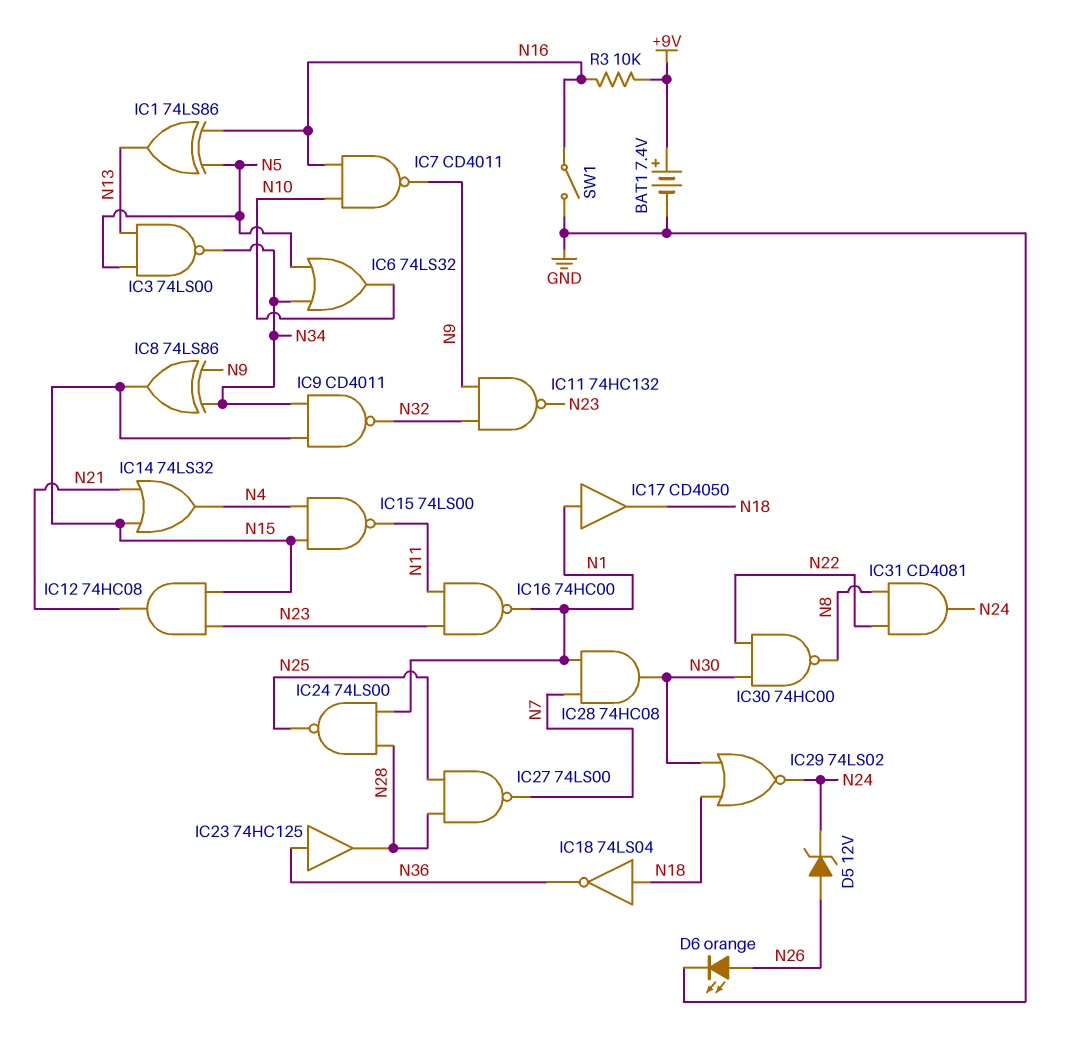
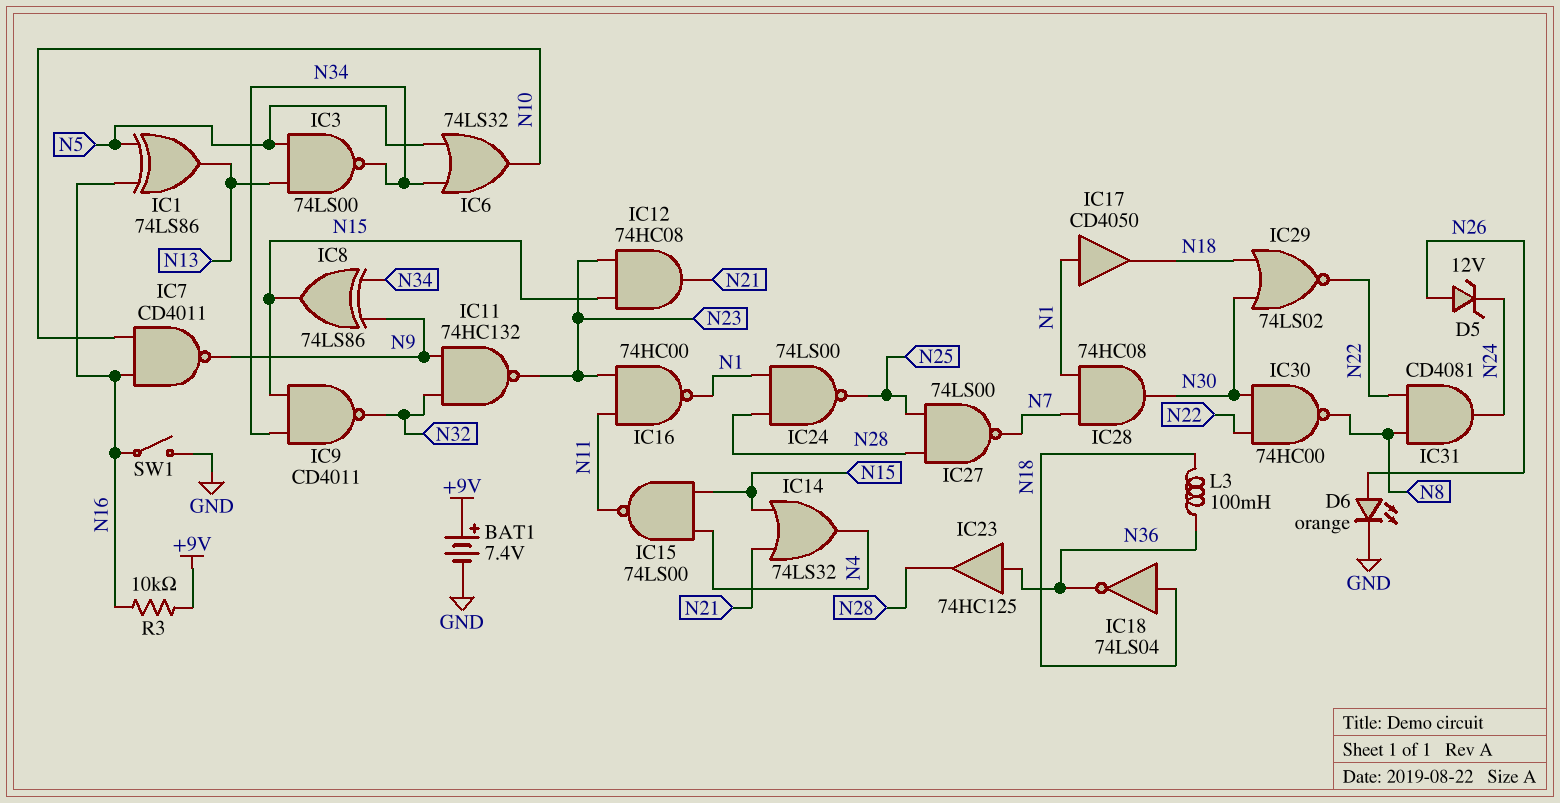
IC29: NOR 74LS02 (in N18, in N30, out N24) -> NOR 74LS02 (in N18, in N30, out N22)
L3: none -> 100mH (N18, N36)

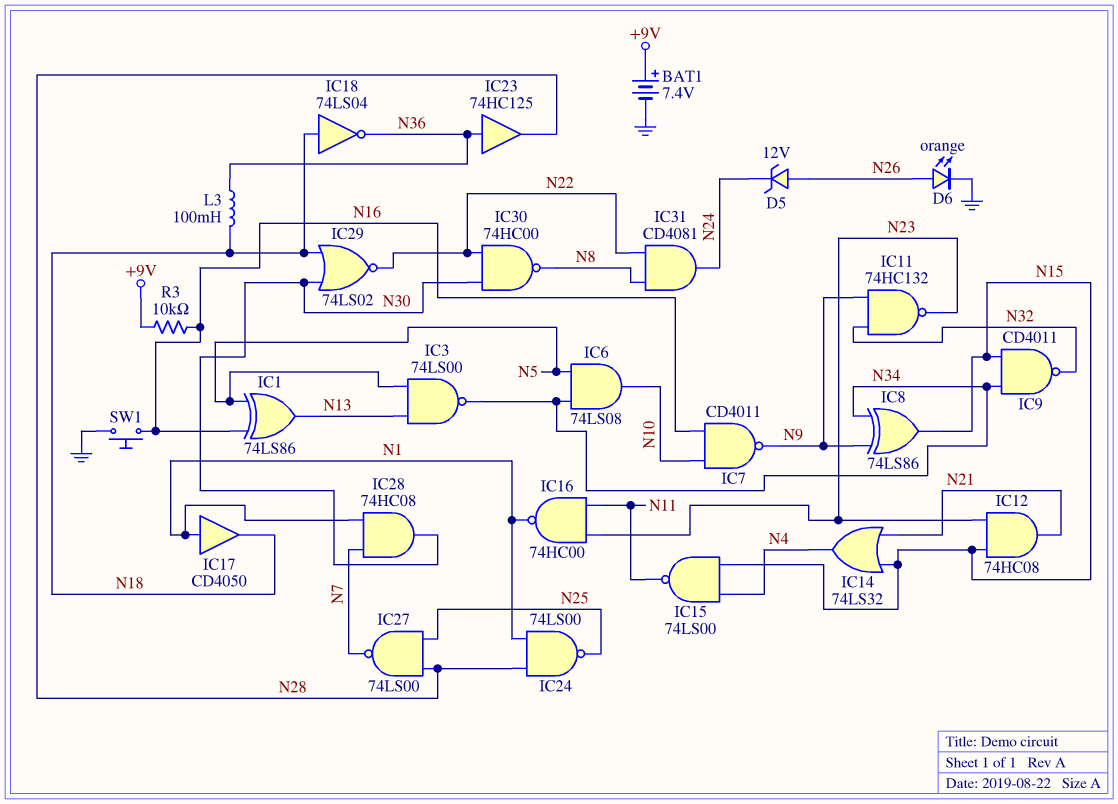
IC6: OR 74LS32 (in N5, in N34, out N10) -> AND 74LS08 (in N5, in N34, out N10)
SW1: switch (GND, N16) -> button (GND, N16)

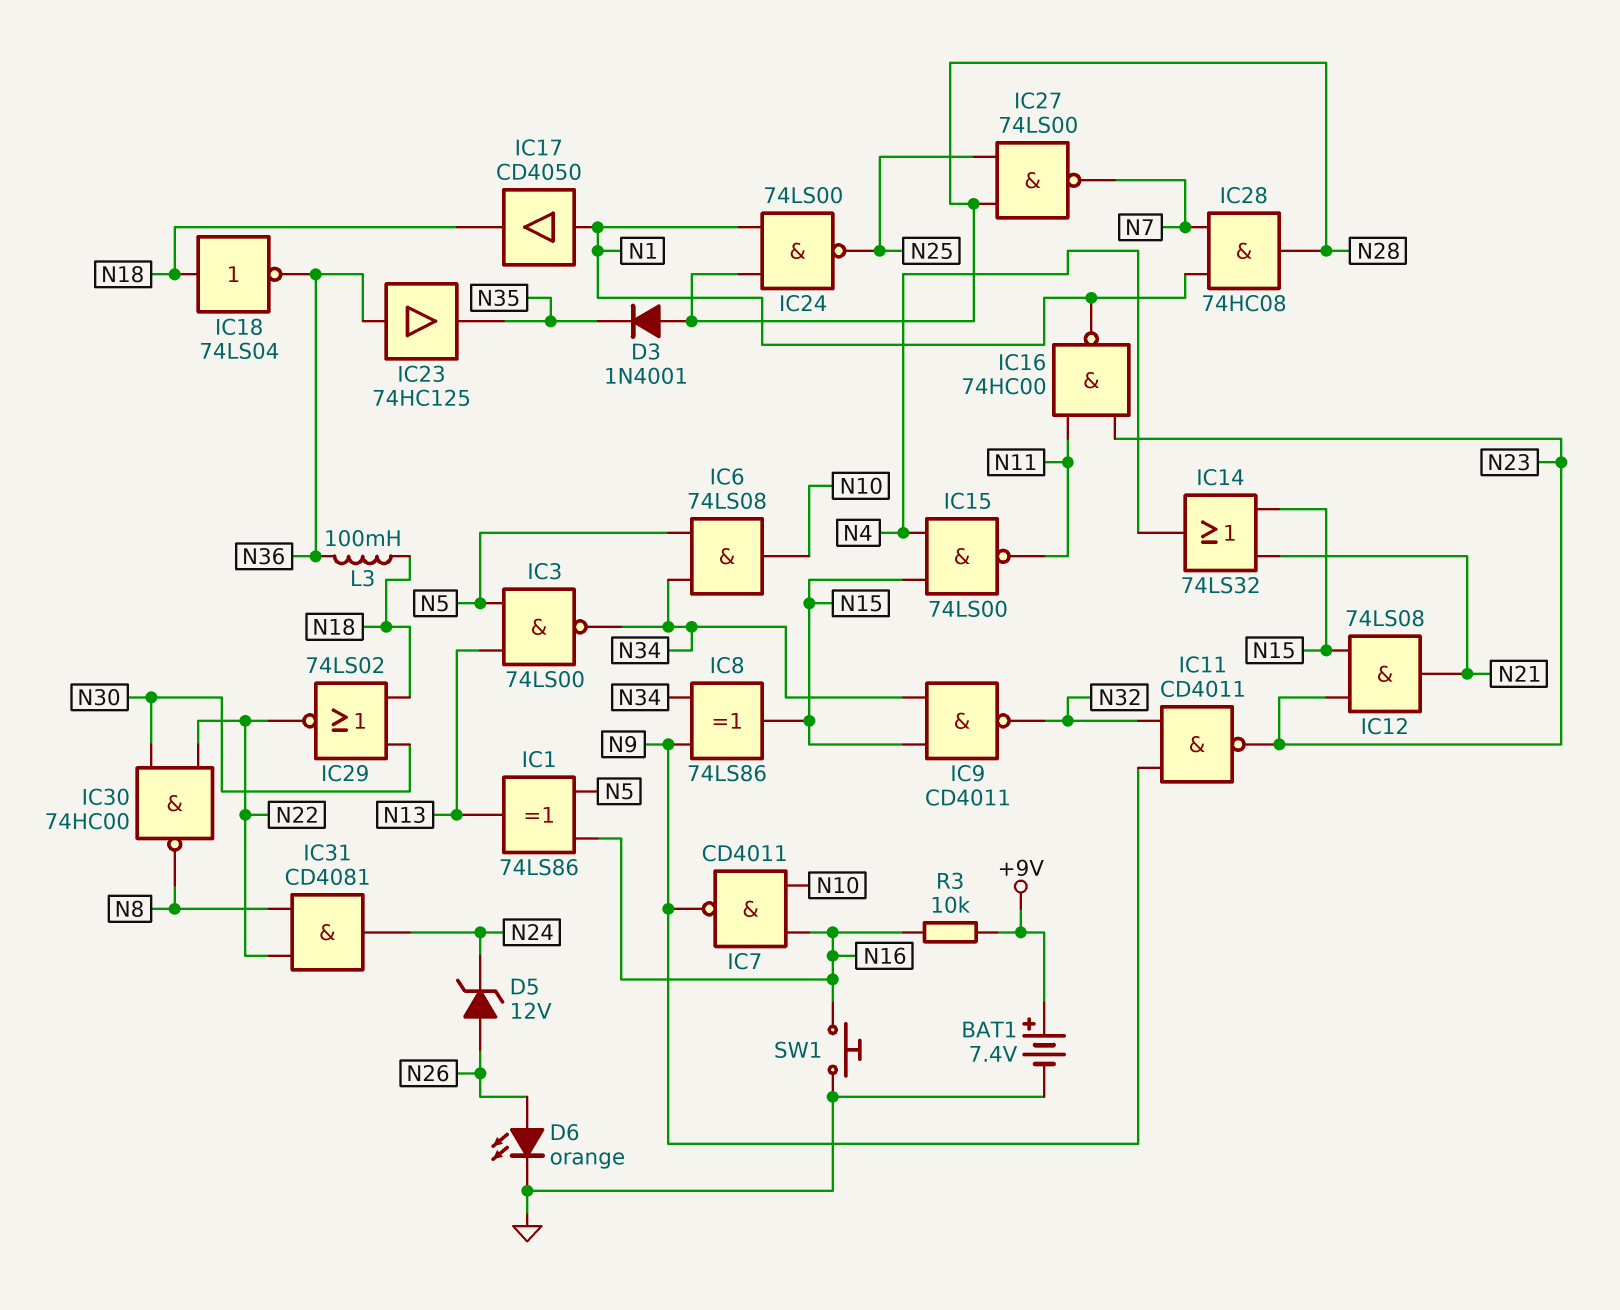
D3: none -> diode 1N4001 (A N28, K N35)
IC11: NAND 74HC132 (in N9, in N32, out N23) -> NAND CD4011 (in N9, in N32, out N23)
IC12: AND 74HC08 (in N15, in N23, out N21) -> AND 74LS08 (in N15, in N23, out N21)
IC23: buffer 74HC125 (in N36, out N28) -> buffer 74HC125 (in N36, out N35)
IC28: AND 74HC08 (in N1, in N7, out N30) -> AND 74HC08 (in N1, in N7, out N28)

